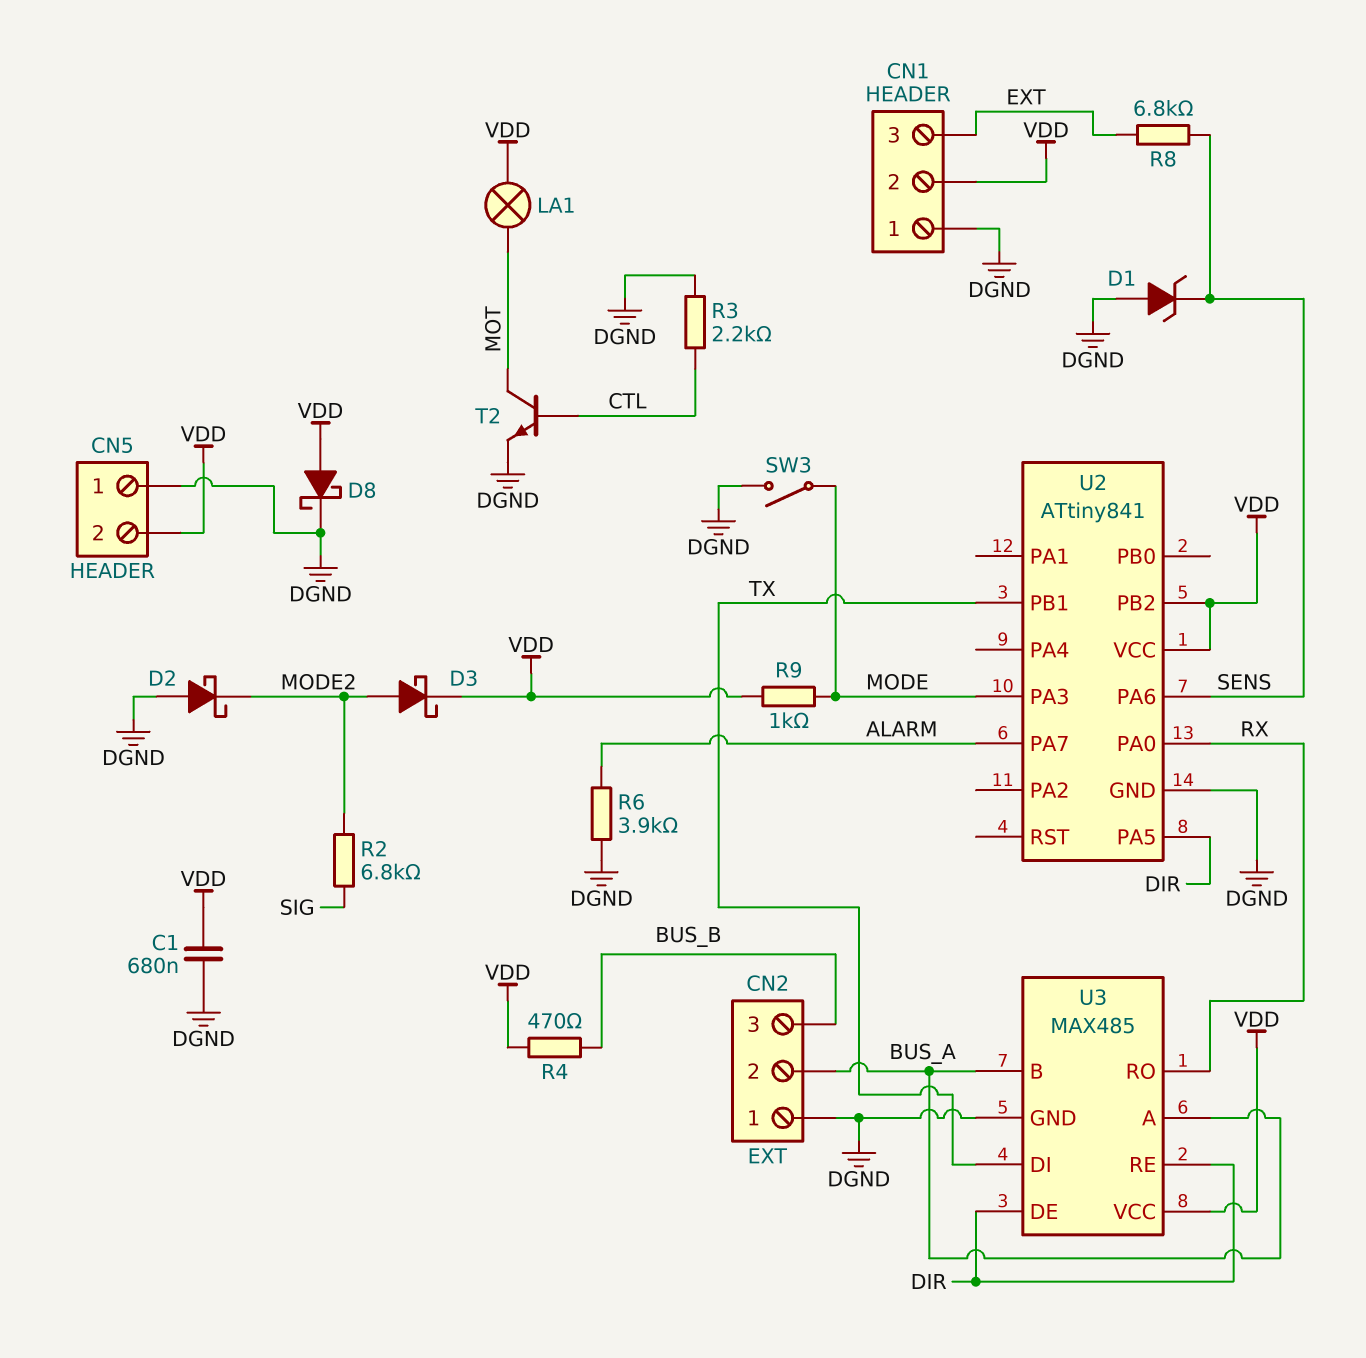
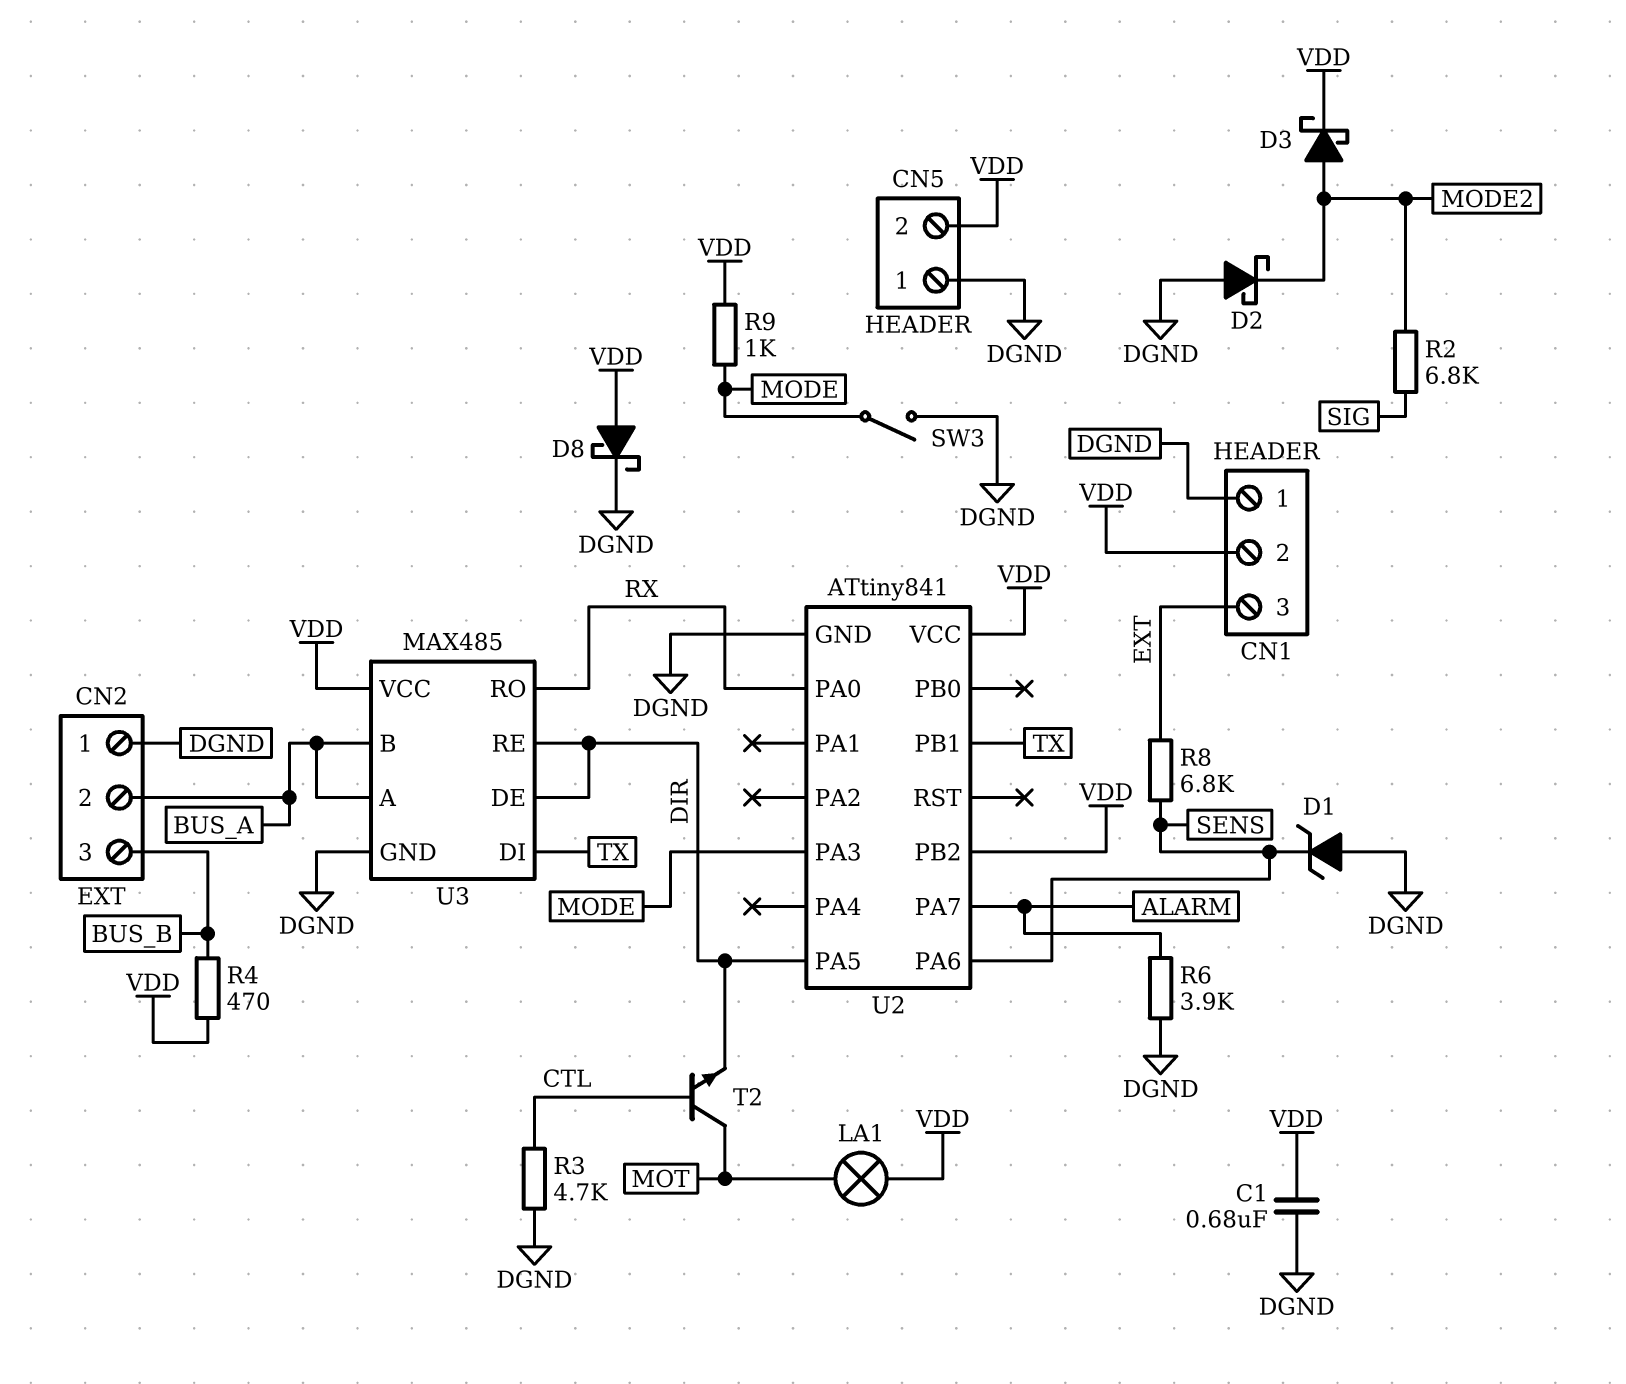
R3: 2.2k (CTL, DGND) -> 4.7k (CTL, DGND)
T2: NPN (B CTL, C MOT, E DGND) -> NPN (B CTL, C MOT, E DIR)

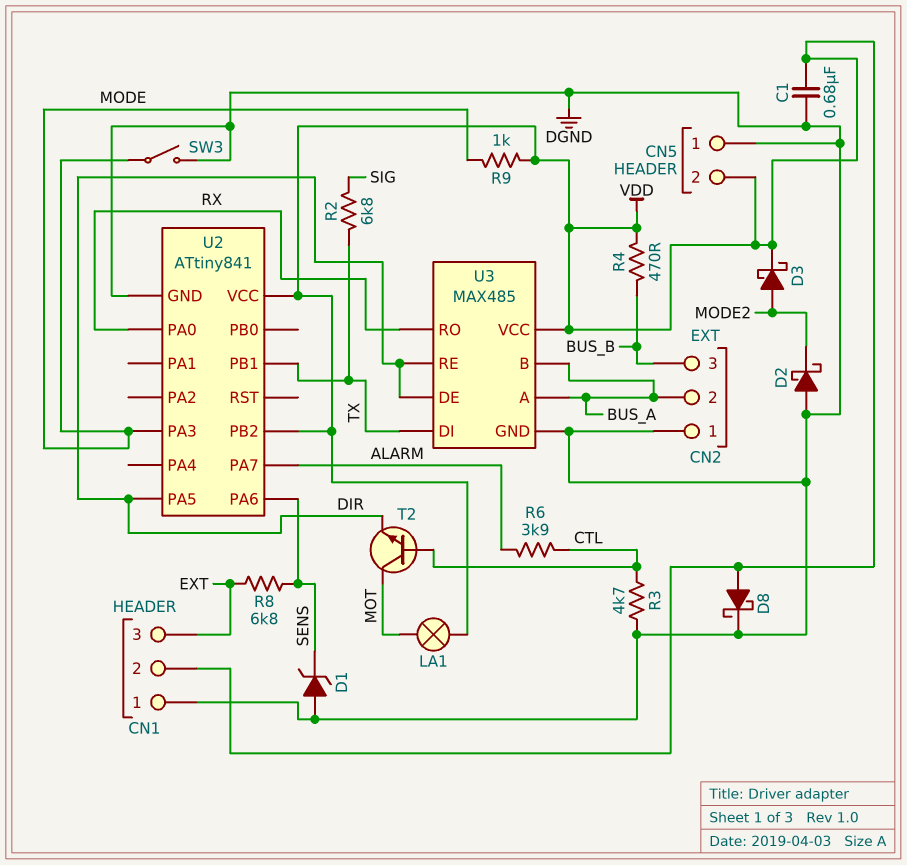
R2: 6.8k (MODE2, SIG) -> 6.8k (SIG, TX)
R6: 3.9k (ALARM, DGND) -> 3.9k (ALARM, CTL)

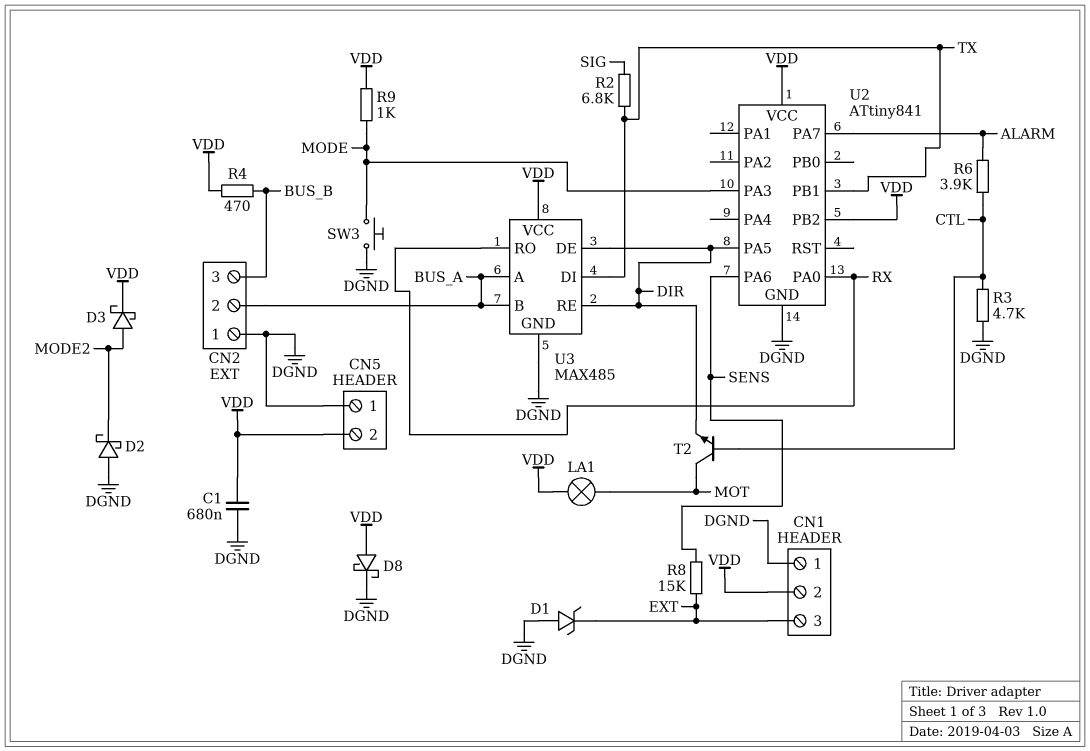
D1: zener (A DGND, K SENS) -> zener (A DGND, K EXT)
R8: 6.8k (EXT, SENS) -> 15k (EXT, SENS)
SW3: switch (DGND, MODE) -> button (DGND, MODE)

